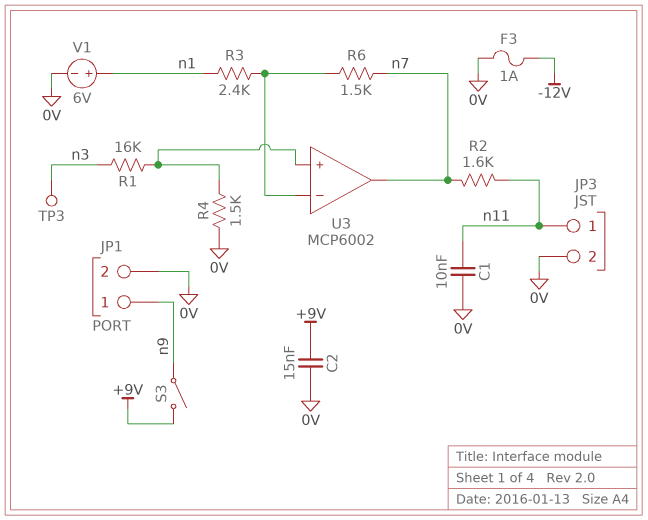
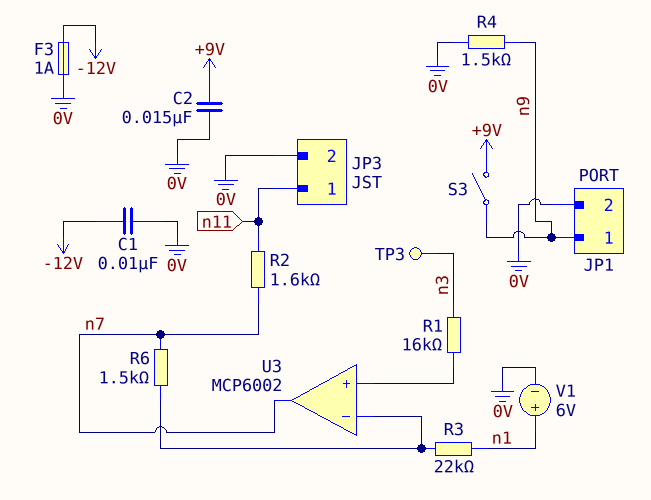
C1: 10nF (0V, n11) -> 10nF (-12V, 0V)
R3: 2.4k (U3/in-, n1) -> 22k (U3/in-, n1)
R4: 1.5k (0V, U3/in+) -> 1.5k (0V, n9)

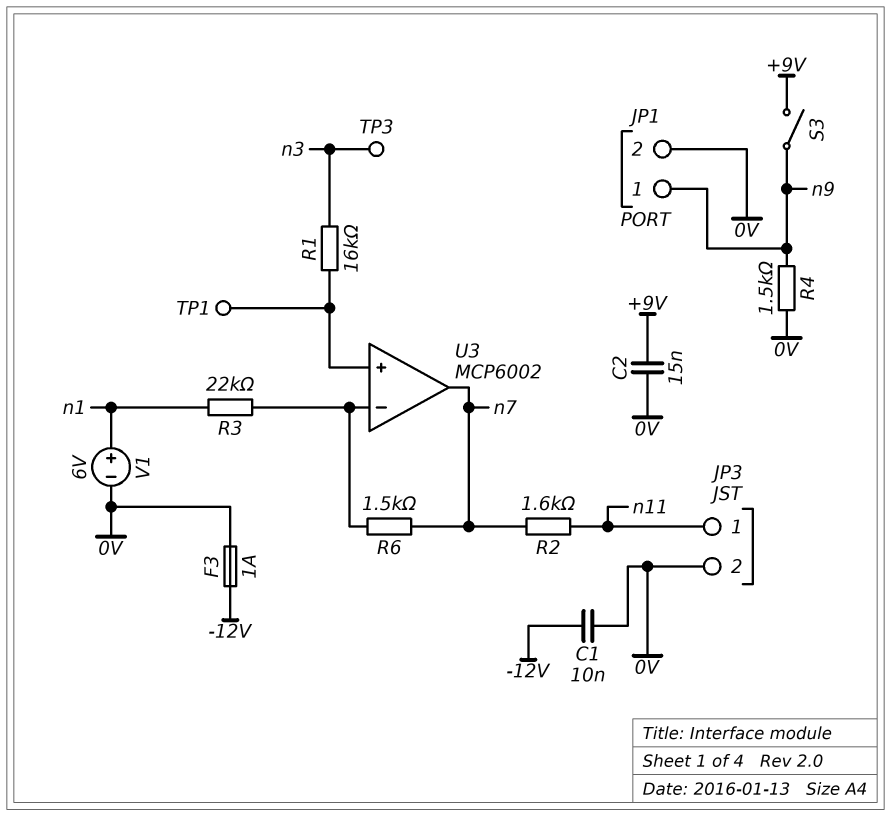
TP1: none -> test point (U3/in+)

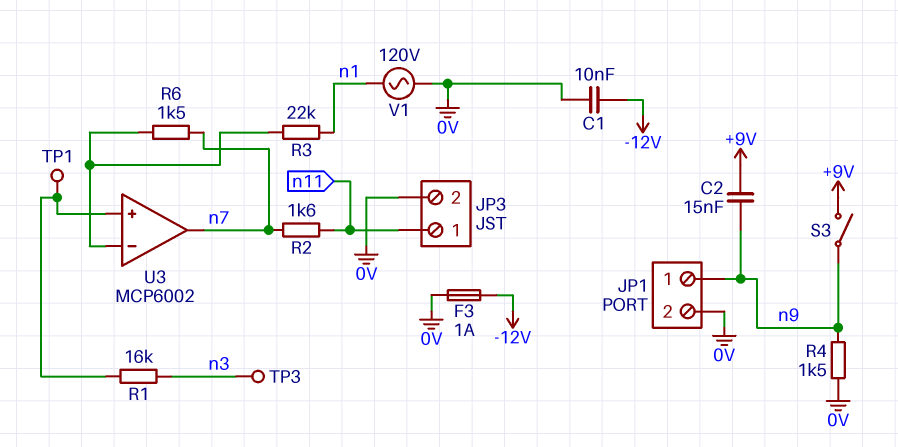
C2: 15nF (+9V, 0V) -> 15nF (+9V, n9)
V1: 6V (plus n1, minus 0V) -> AC 120V (0V, n1)

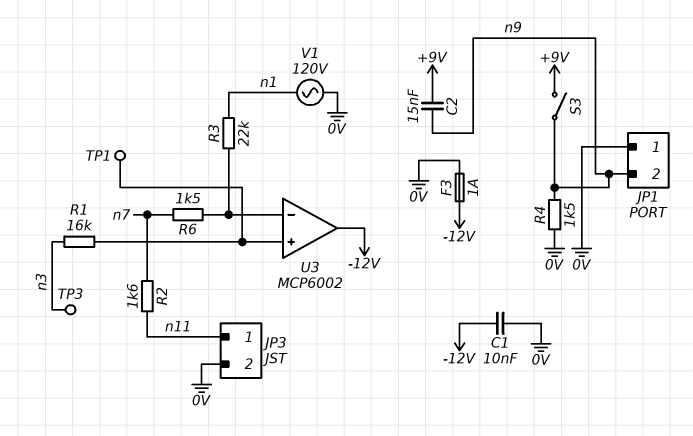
JP1 pin 1: n9 -> 0V
JP1 pin 2: 0V -> n9
U3 pin out: n7 -> -12V

